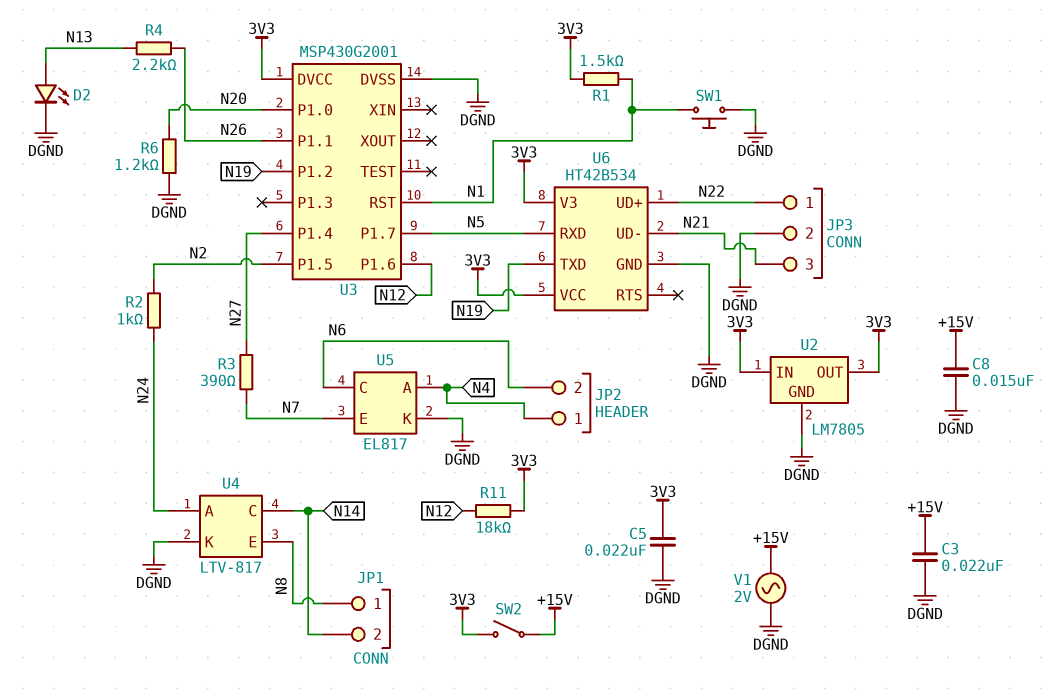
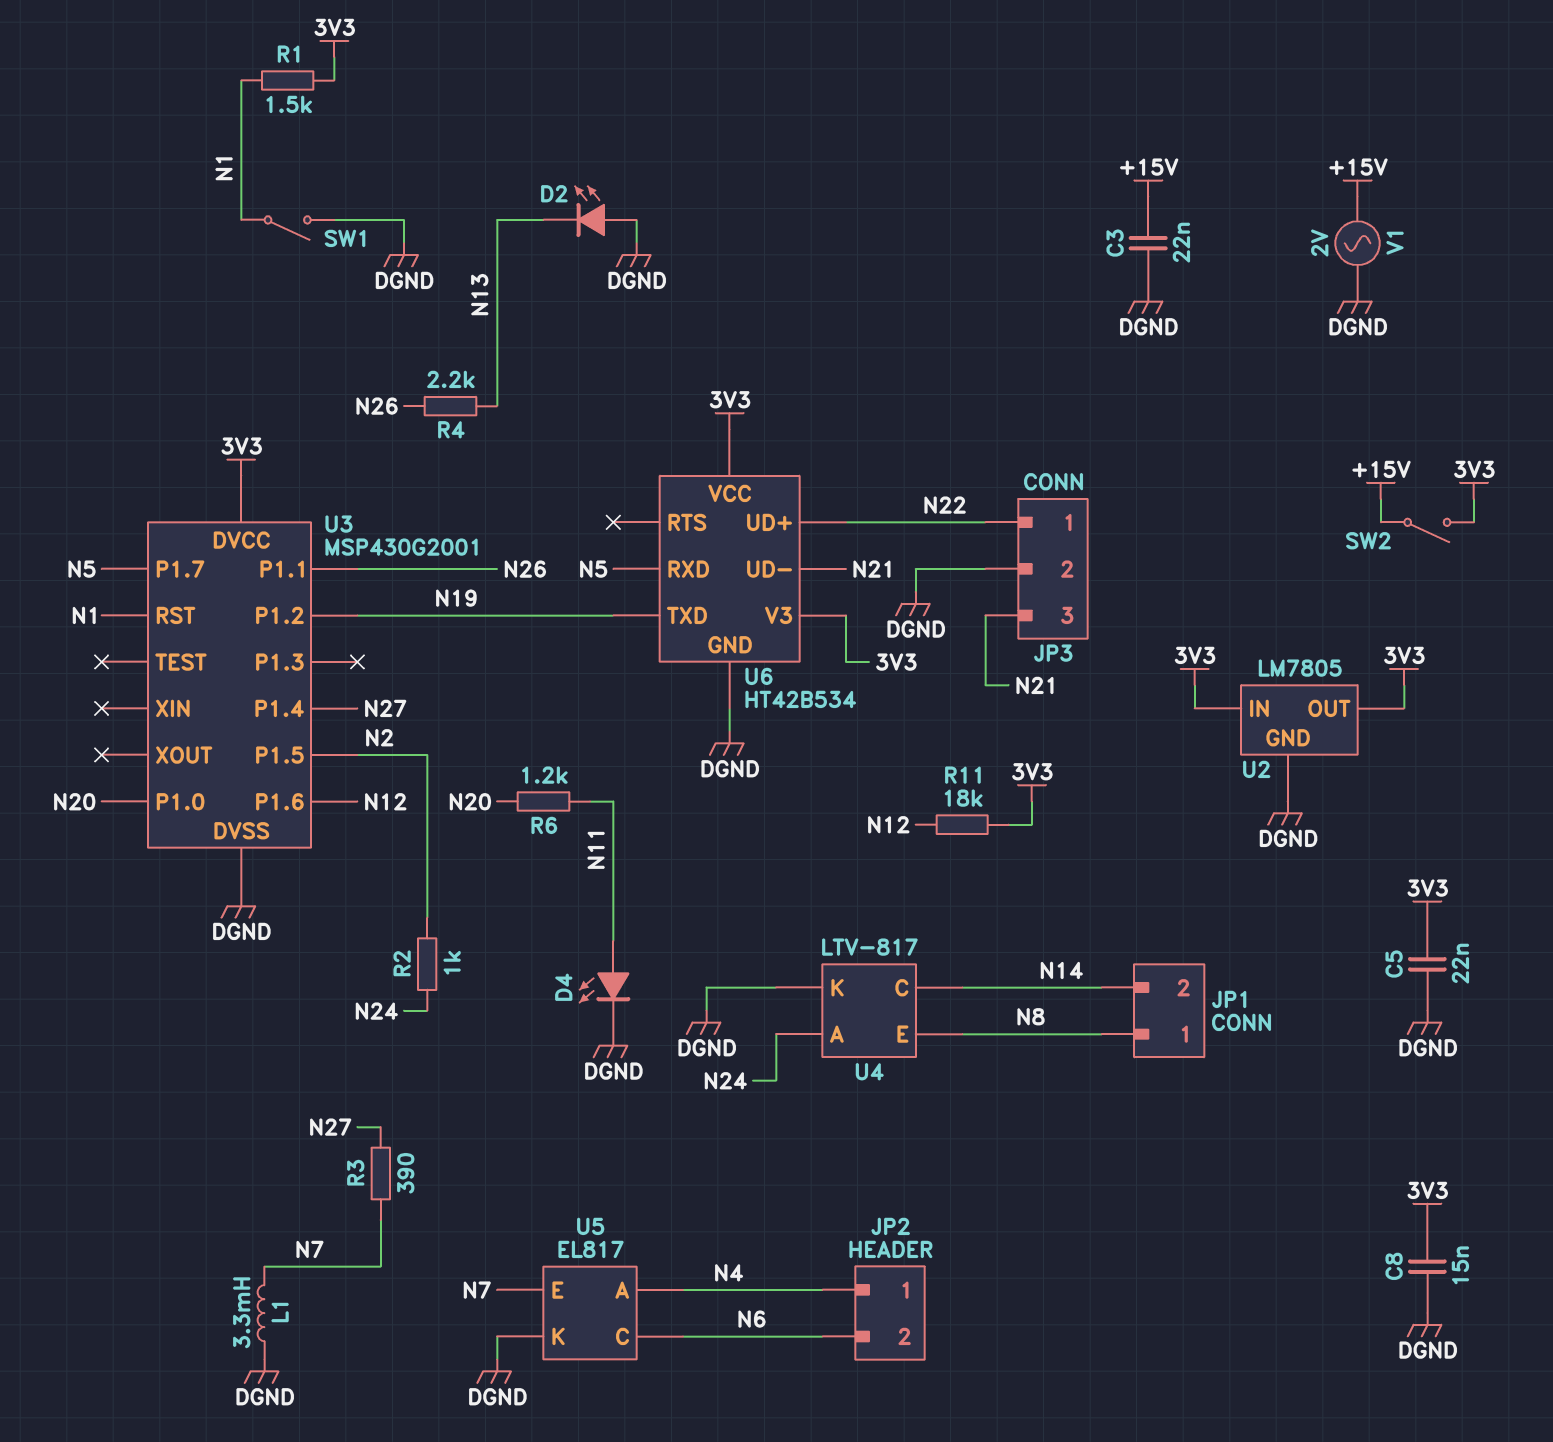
C8: 15nF (+15V, DGND) -> 15nF (3V3, DGND)
D2: LED (A N13, K DGND) -> LED (A DGND, K N13)
D4: none -> LED (A N11, K DGND)
L1: none -> 3.3mH (DGND, N7)
R6: 1.2k (DGND, N20) -> 1.2k (N11, N20)
SW1: button (DGND, N1) -> switch (DGND, N1)

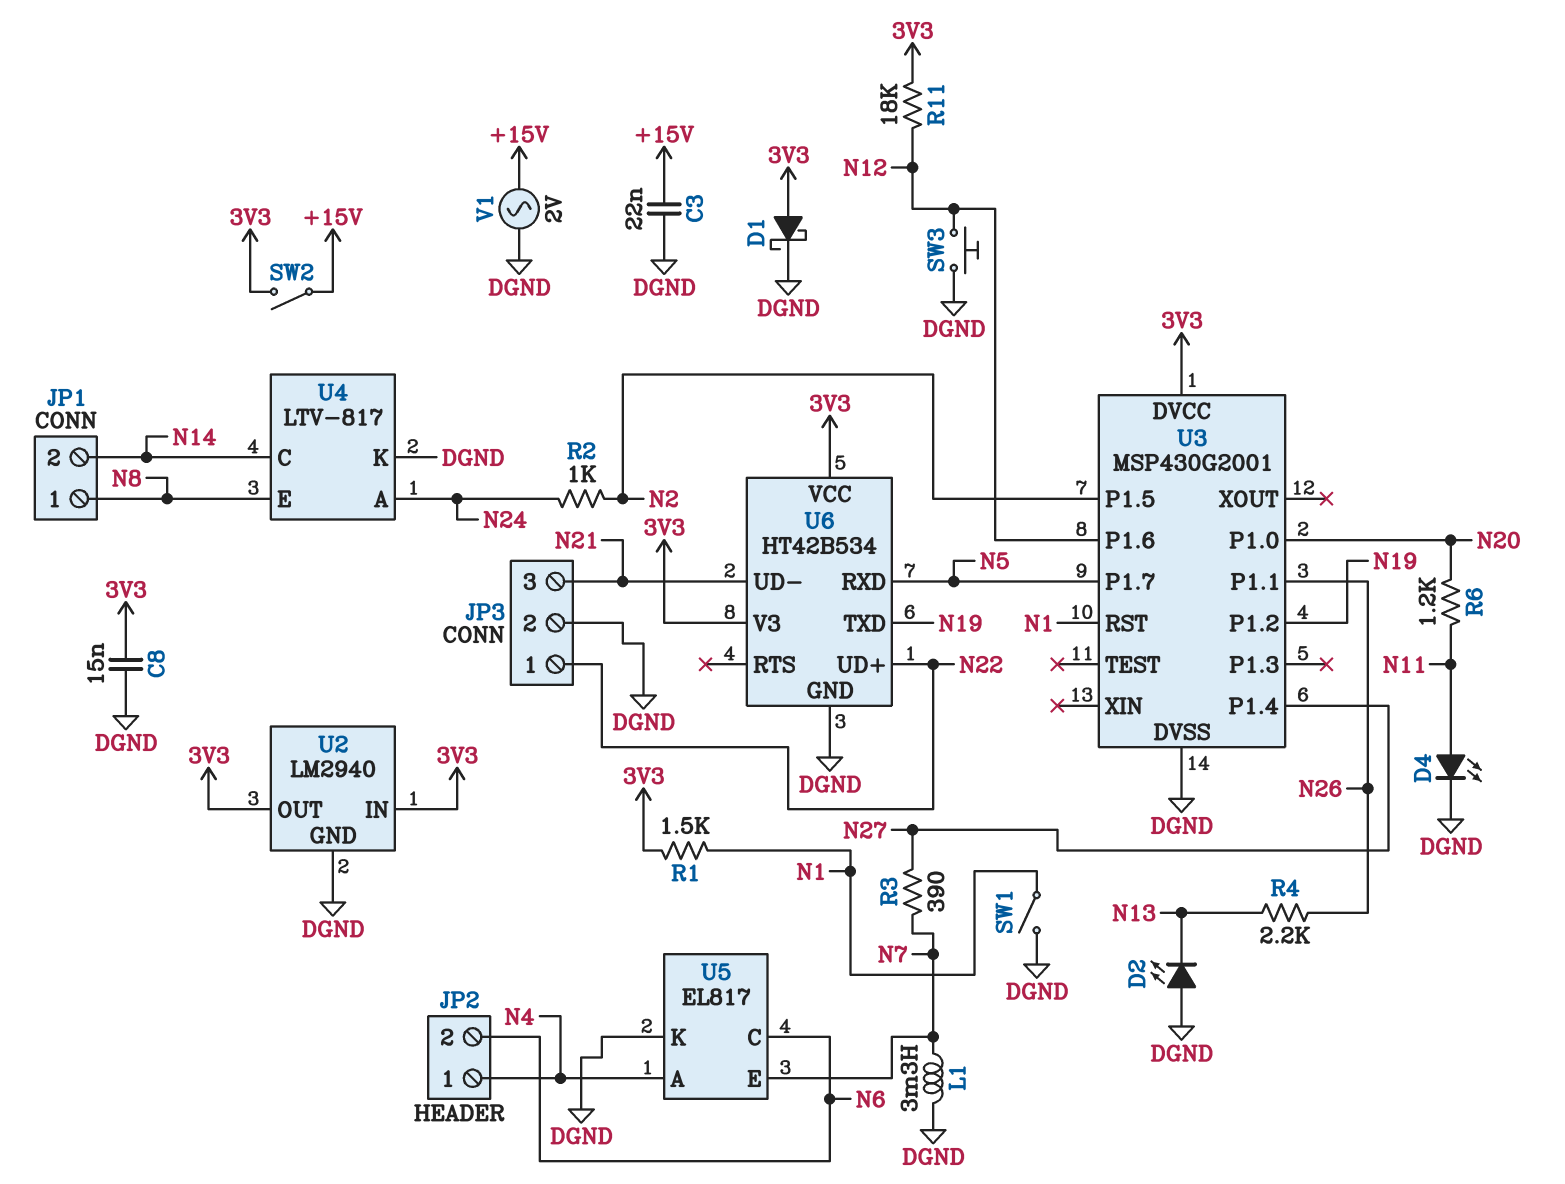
C5: 22nF (3V3, DGND) -> none
D1: none -> schottky (A 3V3, K DGND)
SW3: none -> button (DGND, N12)
U2: LM7805 -> LM2940

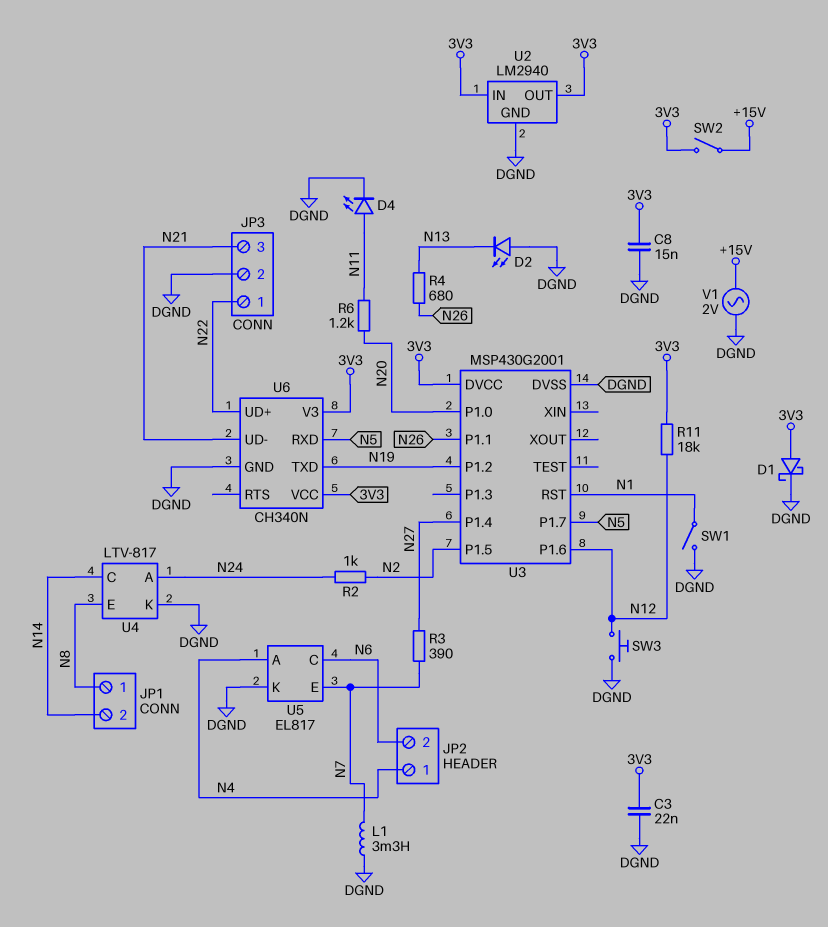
C3: 22nF (+15V, DGND) -> 22nF (3V3, DGND)
R1: 1.5k (3V3, N1) -> none
R4: 2.2k (N13, N26) -> 680 (N13, N26)
U6: HT42B534 -> CH340N

